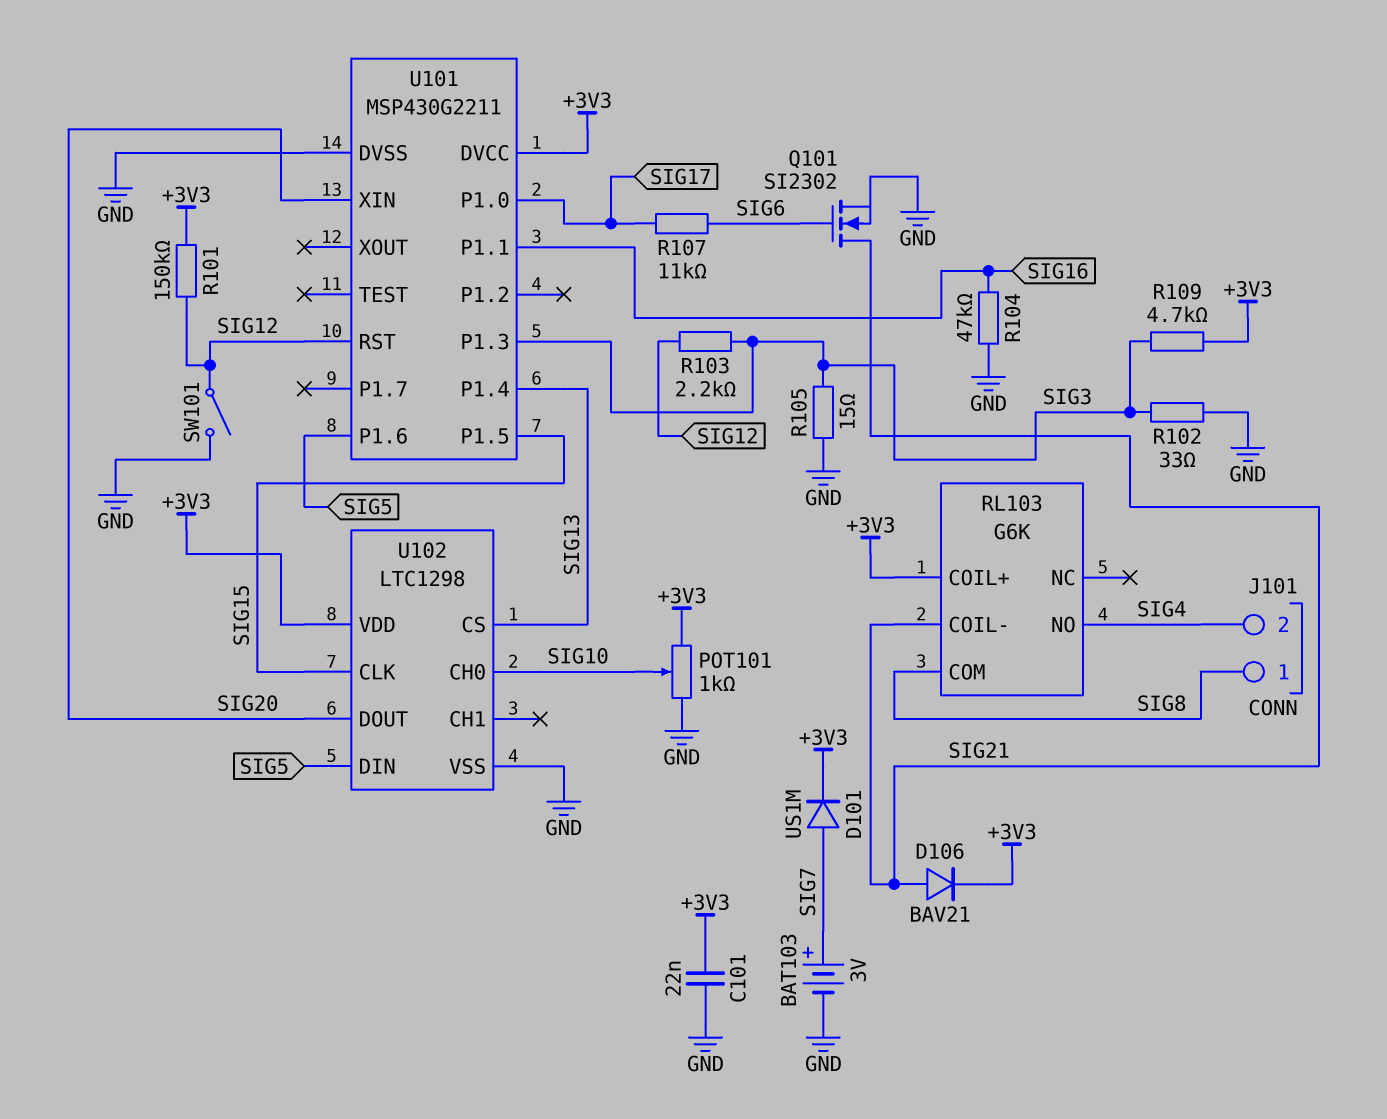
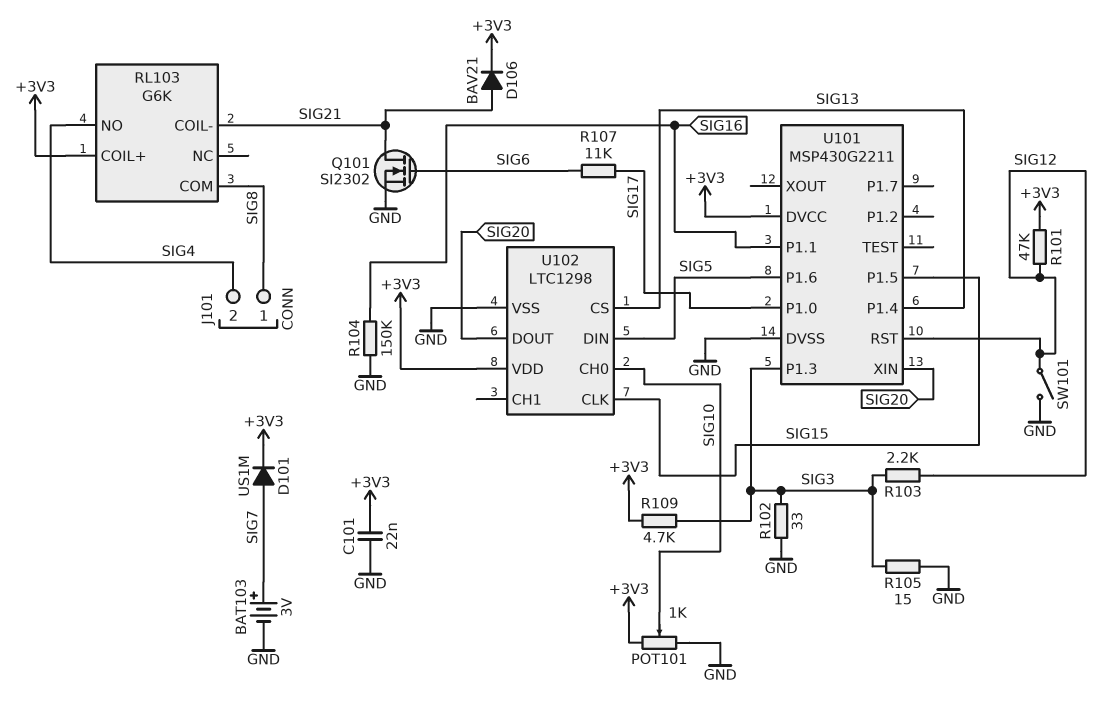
R101: 150k (+3V3, SIG12) -> 47k (+3V3, SIG12)
R104: 47k (GND, SIG16) -> 150k (GND, SIG16)

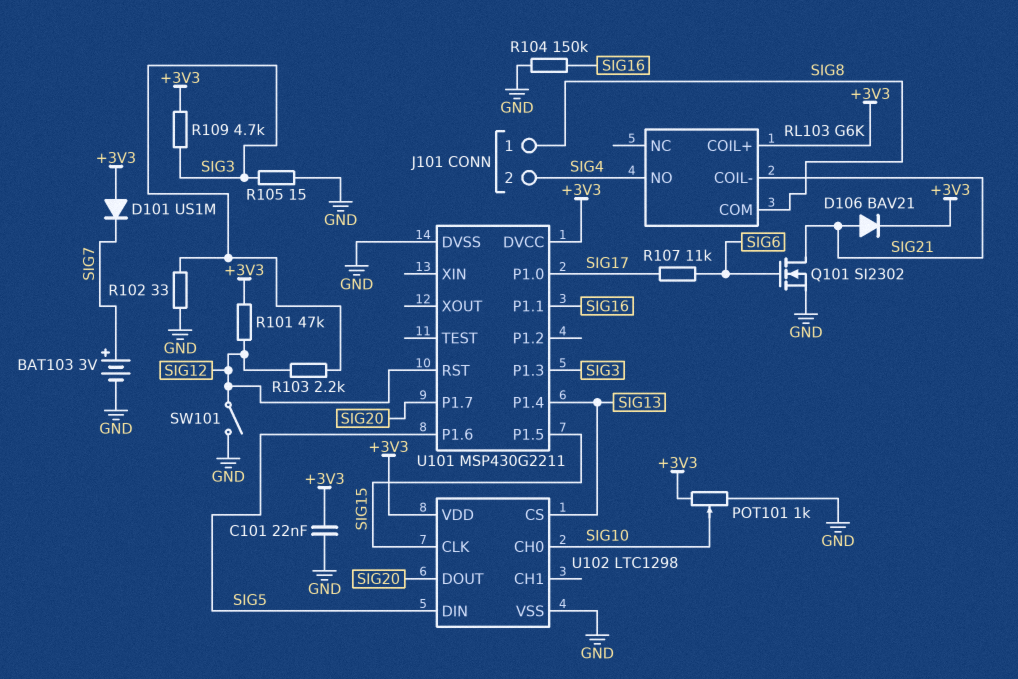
D101: diode US1M (A SIG7, K +3V3) -> diode US1M (A +3V3, K SIG7)
U101 pin P1.7: none -> SIG20
U101 pin XIN: SIG20 -> none

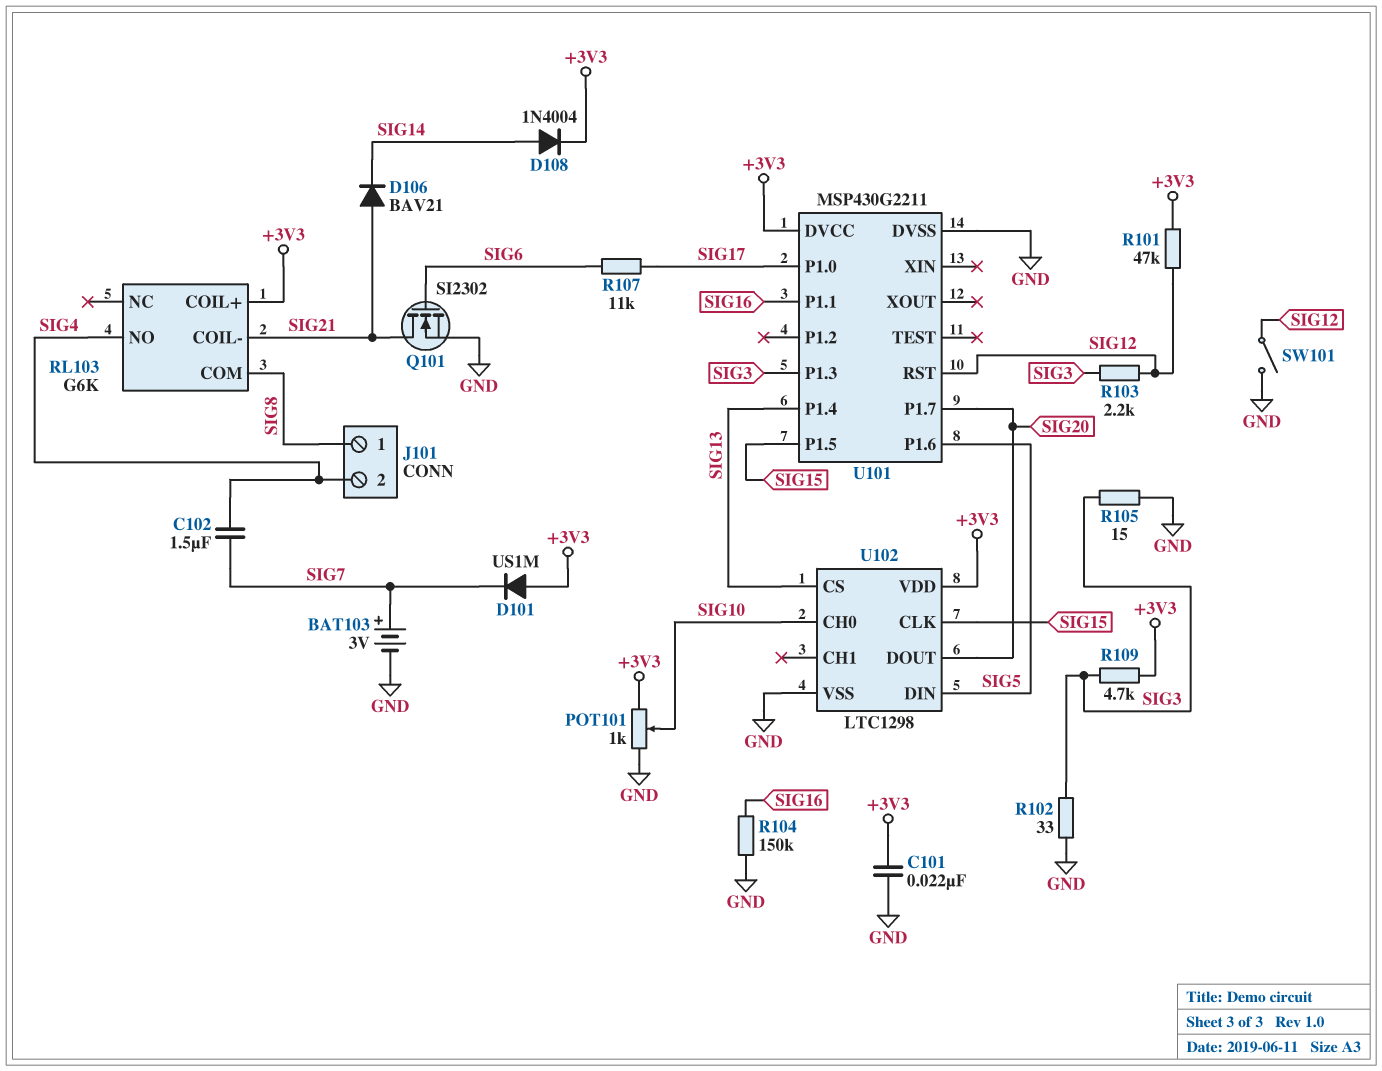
C102: none -> 1.5uF (SIG4, SIG7)
D106: diode BAV21 (A SIG21, K +3V3) -> diode BAV21 (A SIG21, K SIG14)
D108: none -> diode 1N4004 (A SIG14, K +3V3)

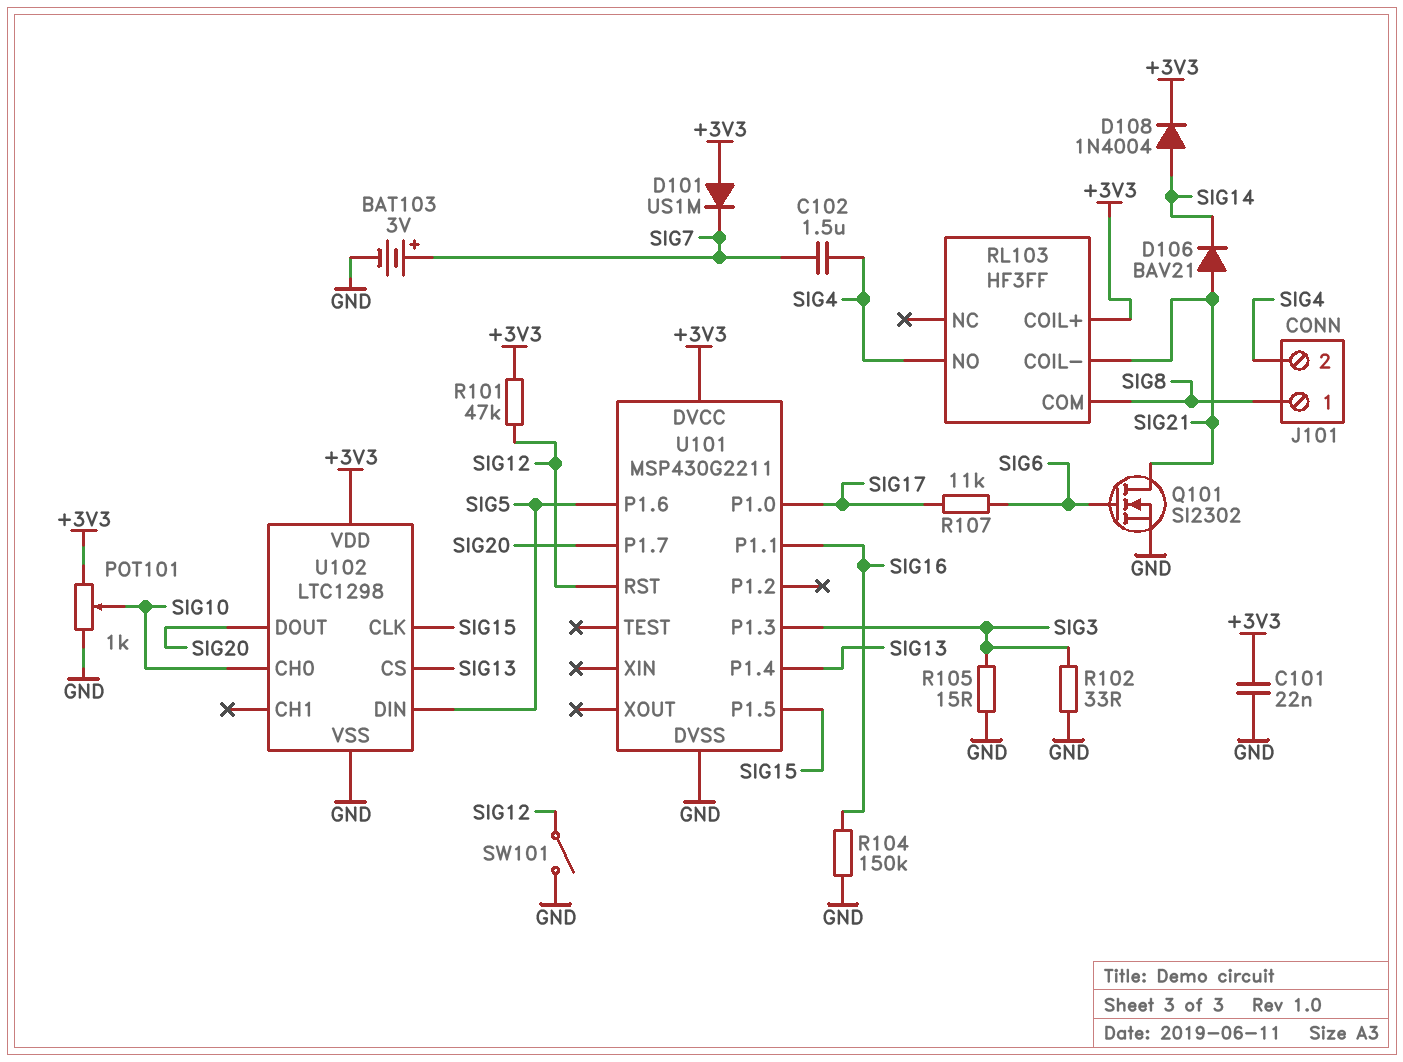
R103: 2.2k (SIG3, SIG12) -> none
R109: 4.7k (+3V3, SIG3) -> none
RL103: G6K -> HF3FF

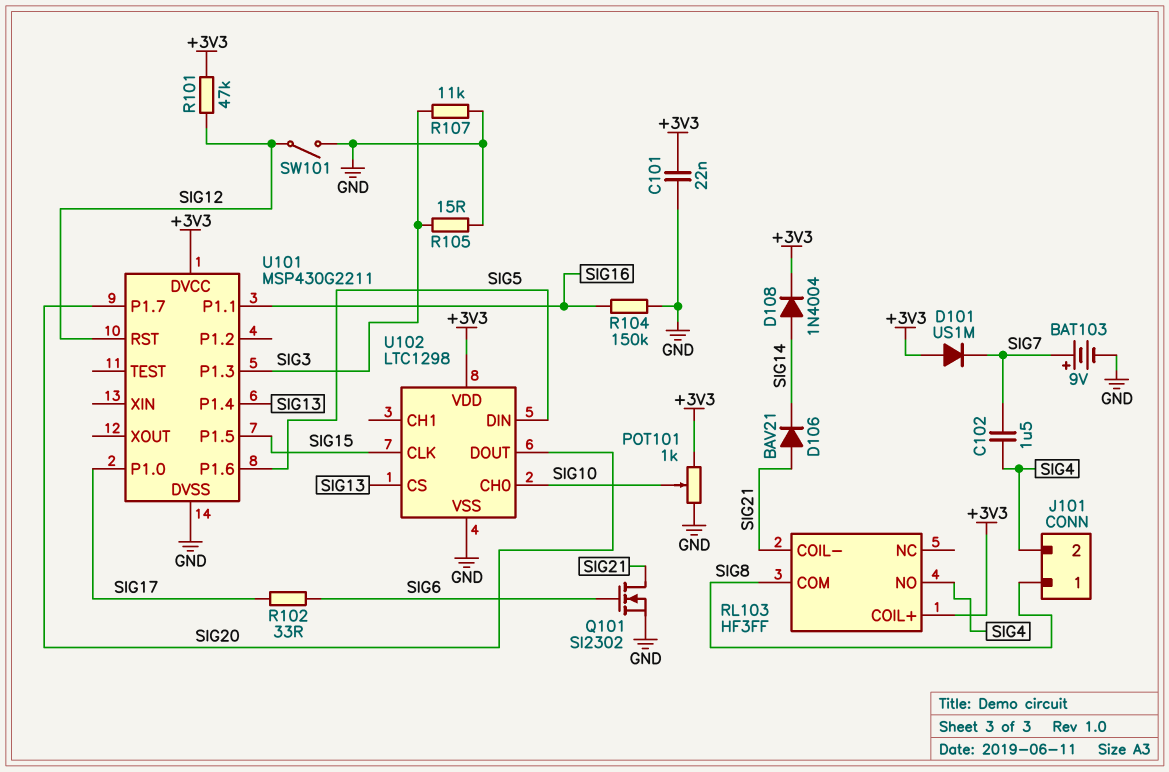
BAT103: 3V (plus SIG7, minus GND) -> 9V (plus SIG7, minus GND)
R102: 33 (GND, SIG3) -> 33 (SIG6, SIG17)
R107: 11k (SIG6, SIG17) -> 11k (GND, SIG3)

